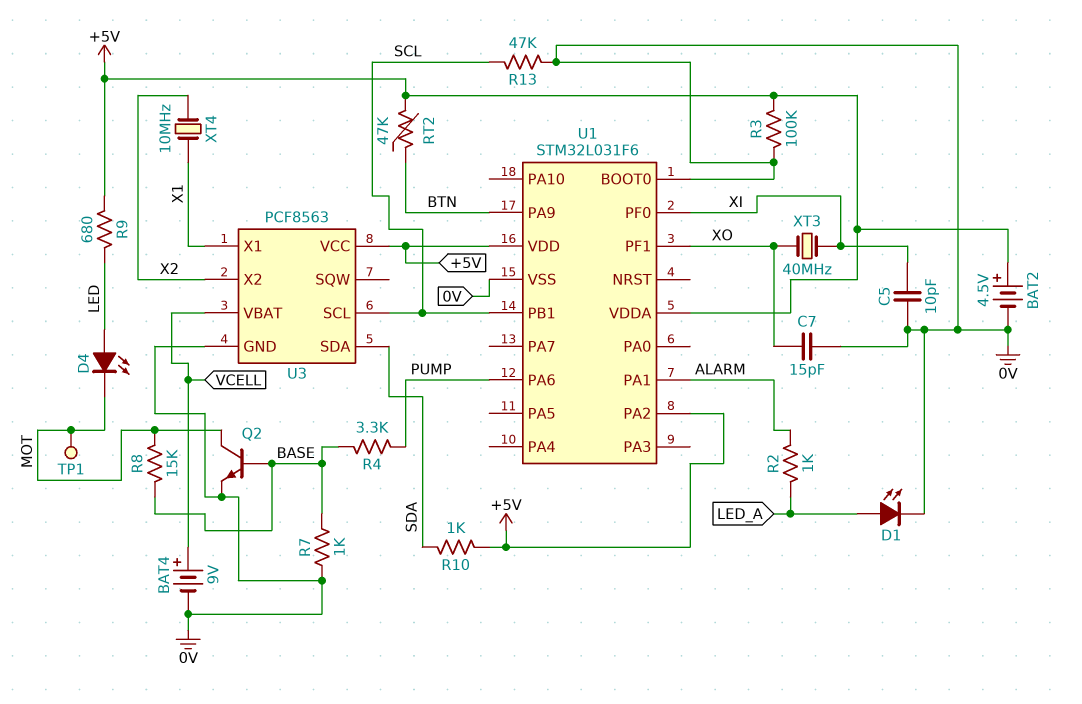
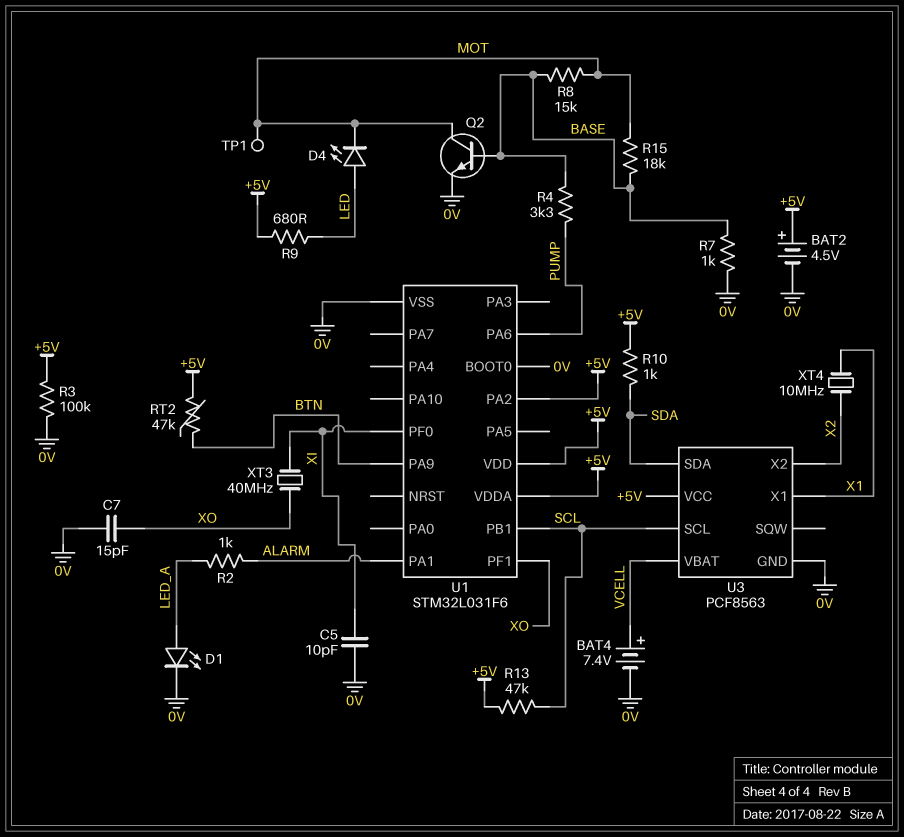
BAT4: 9V (plus VCELL, minus 0V) -> 7.4V (plus VCELL, minus 0V)
R13: 47k (0V, SCL) -> 47k (+5V, SCL)
R15: none -> 18k (BASE, MOT)

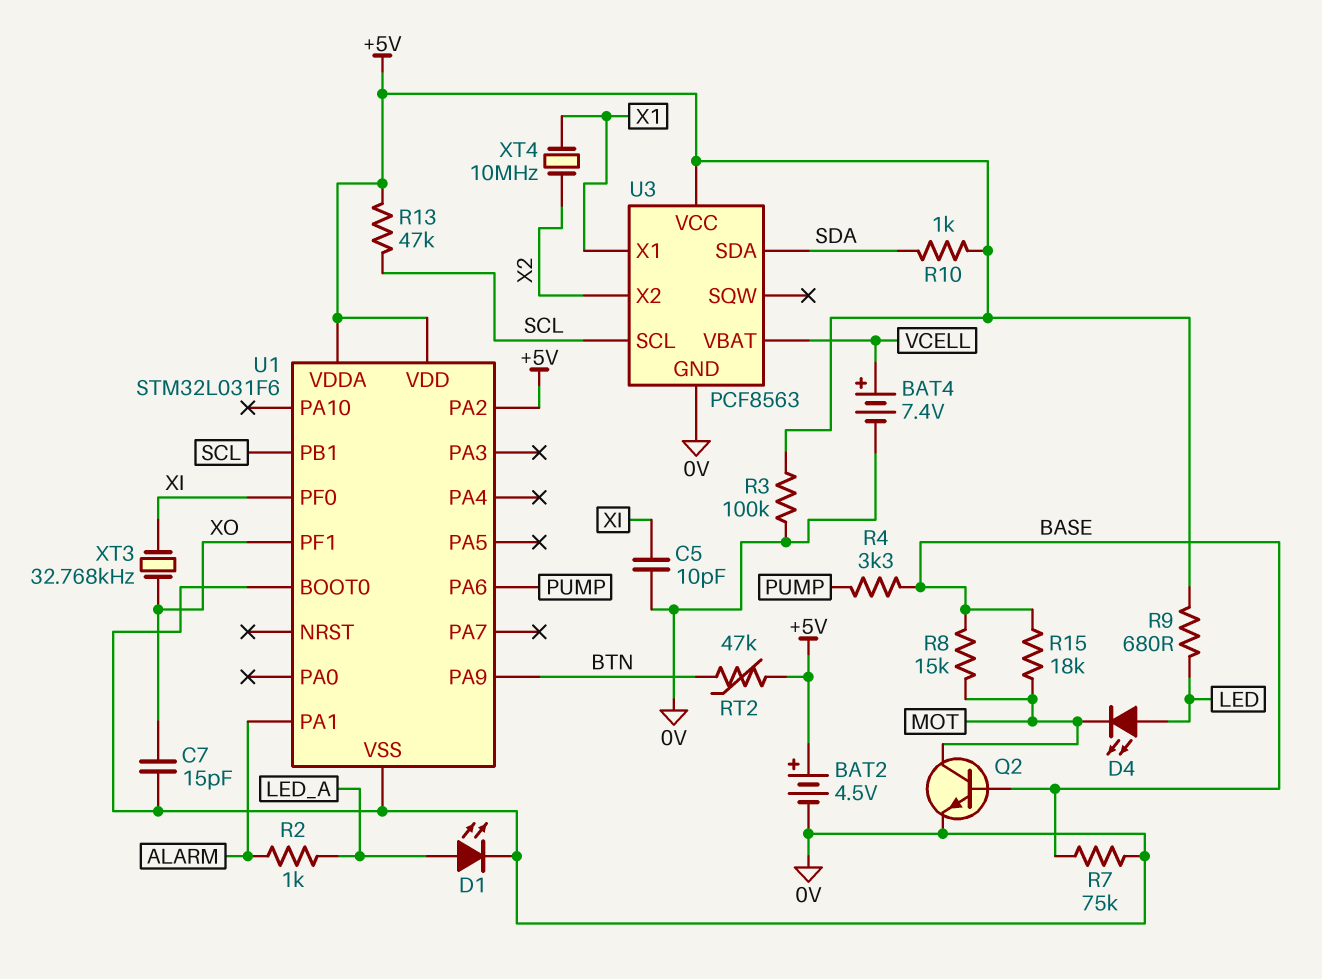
R7: 1k (0V, BASE) -> 75k (0V, BASE)
TP1: test point (MOT) -> none
XT3: 40MHz (XI, XO) -> 32.768kHz (XI, XO)

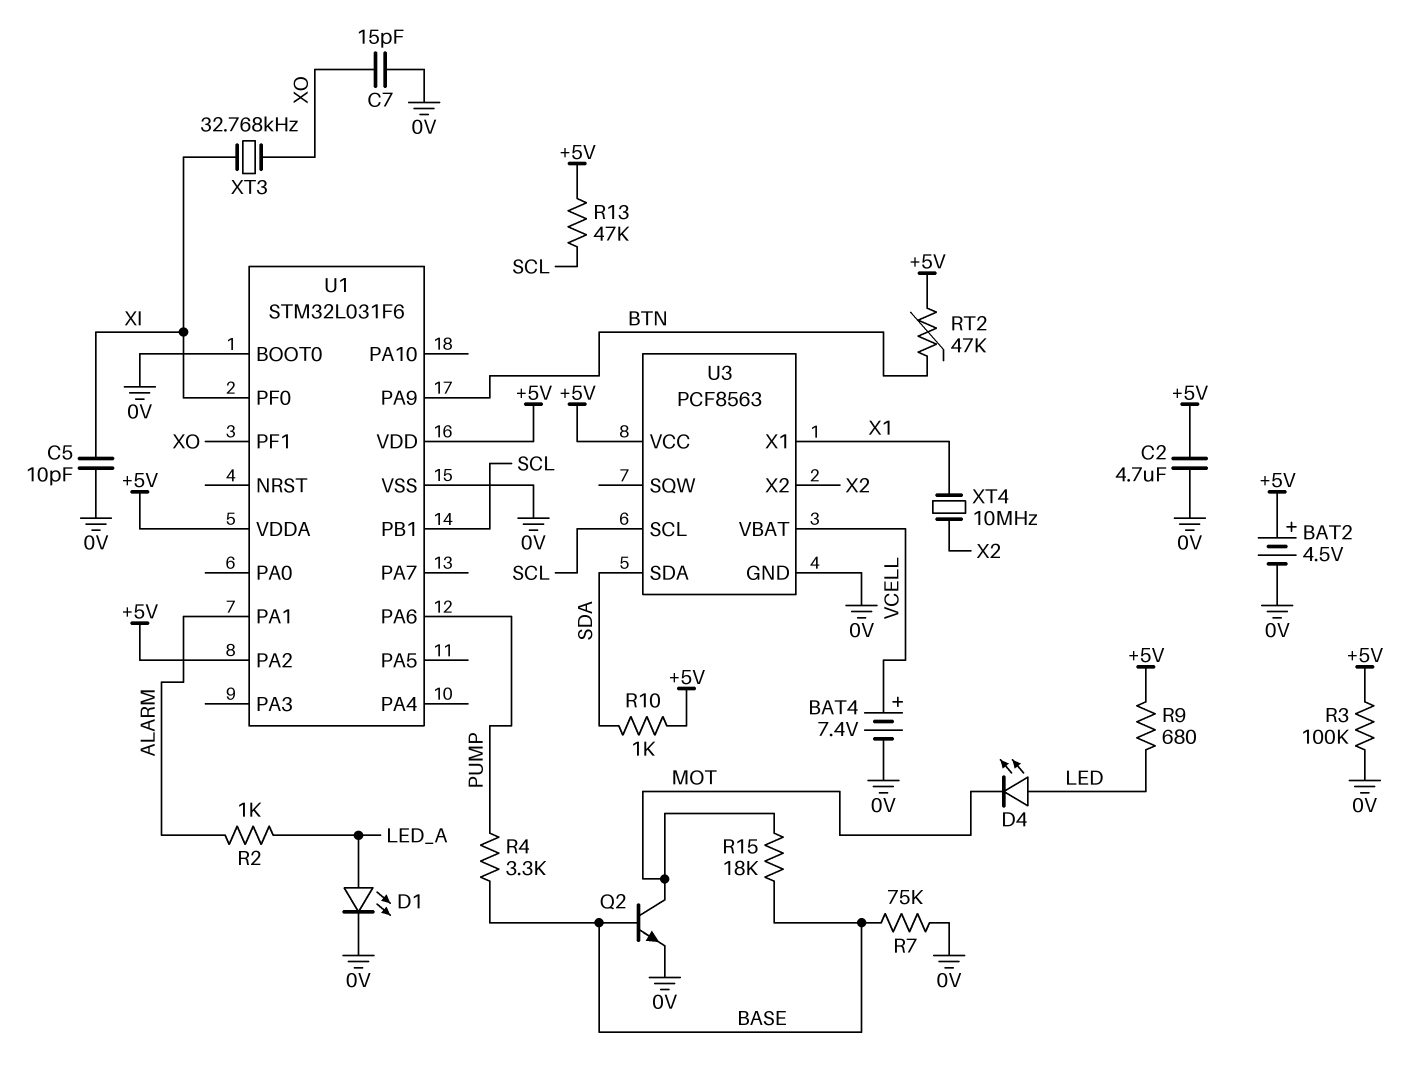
C2: none -> 4.7uF (+5V, 0V)
R8: 15k (BASE, MOT) -> none

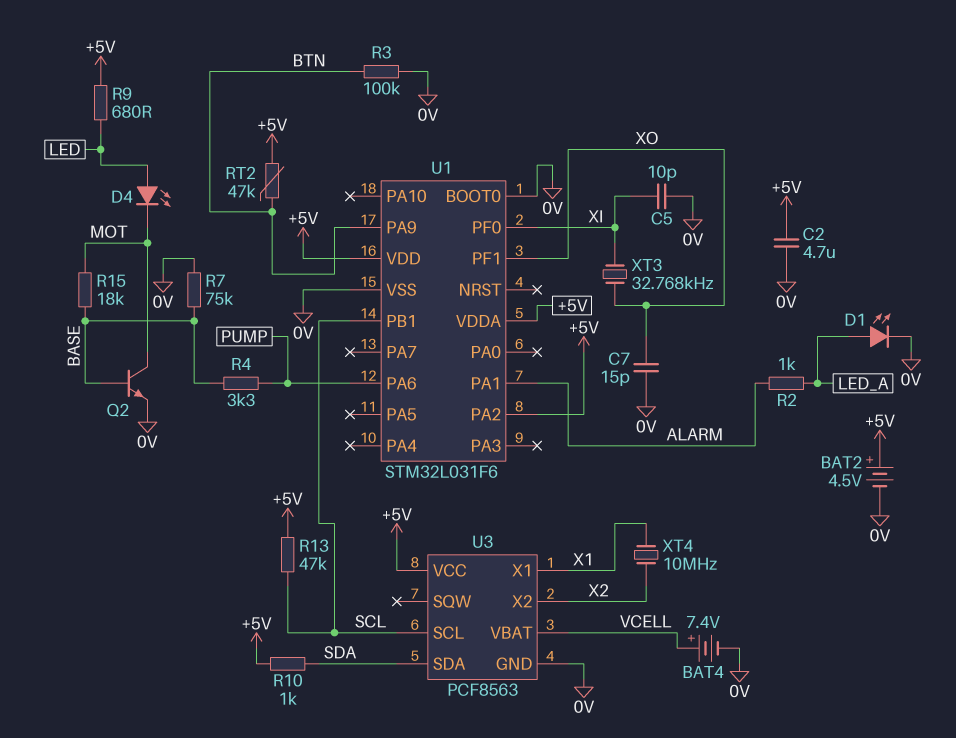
R3: 100k (+5V, 0V) -> 100k (0V, BTN)

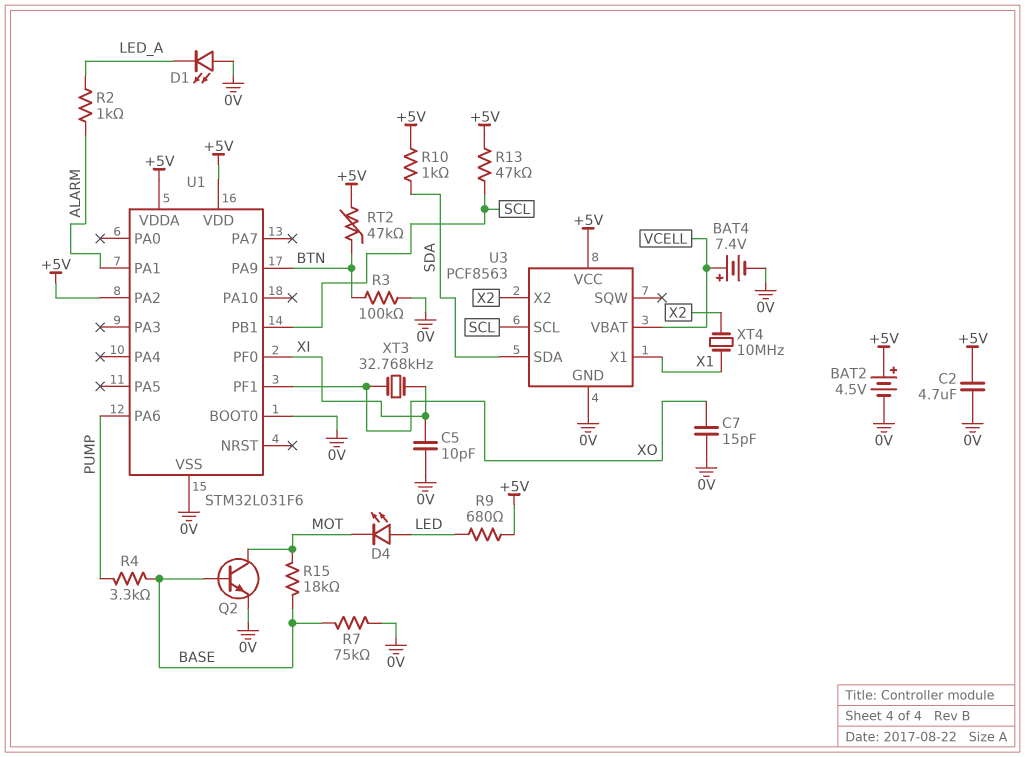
D1: LED (A LED_A, K 0V) -> LED (A 0V, K LED_A)

